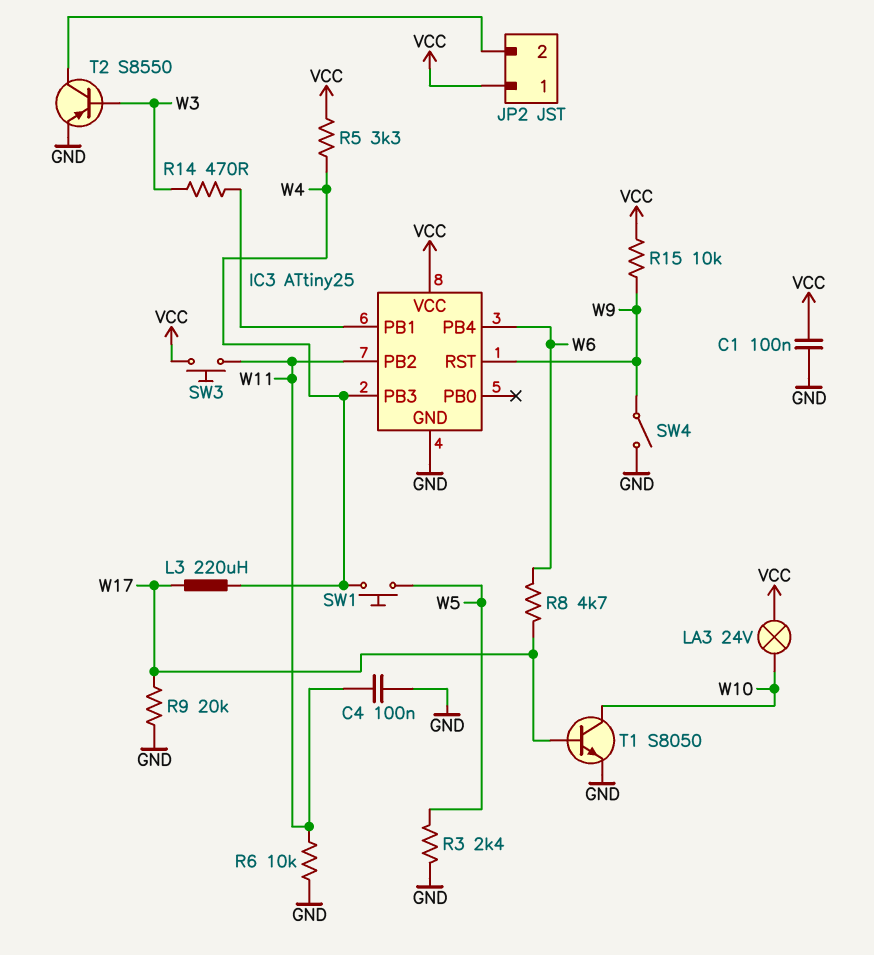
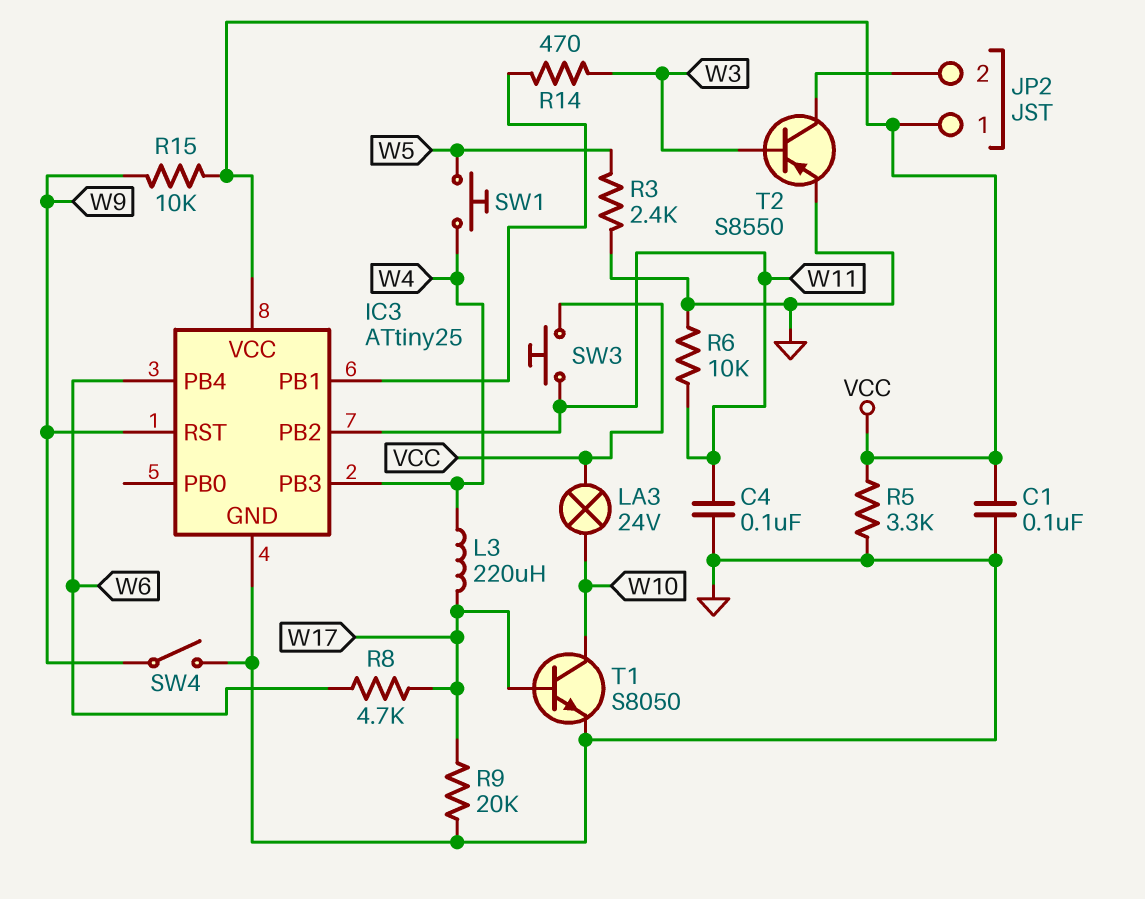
R5: 3.3k (VCC, W4) -> 3.3k (GND, VCC)

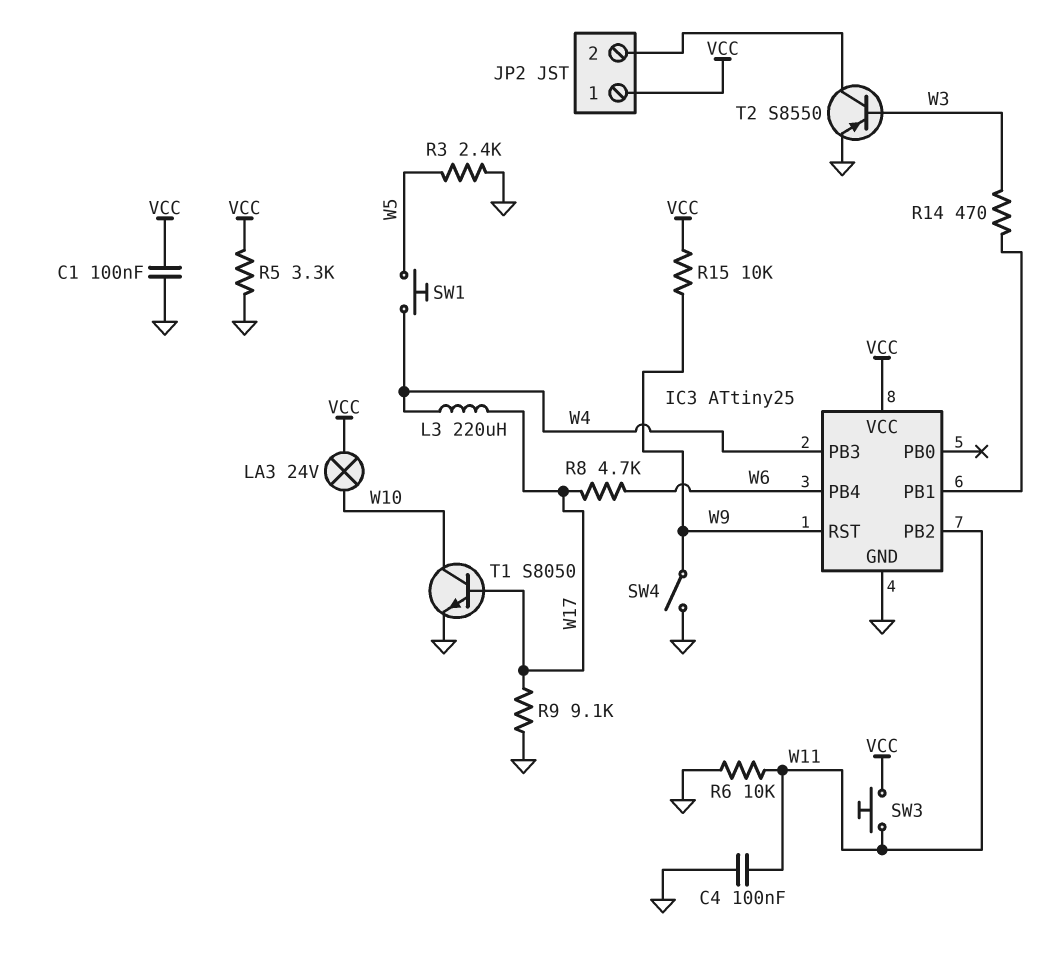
R9: 20k (GND, W17) -> 9.1k (GND, W17)

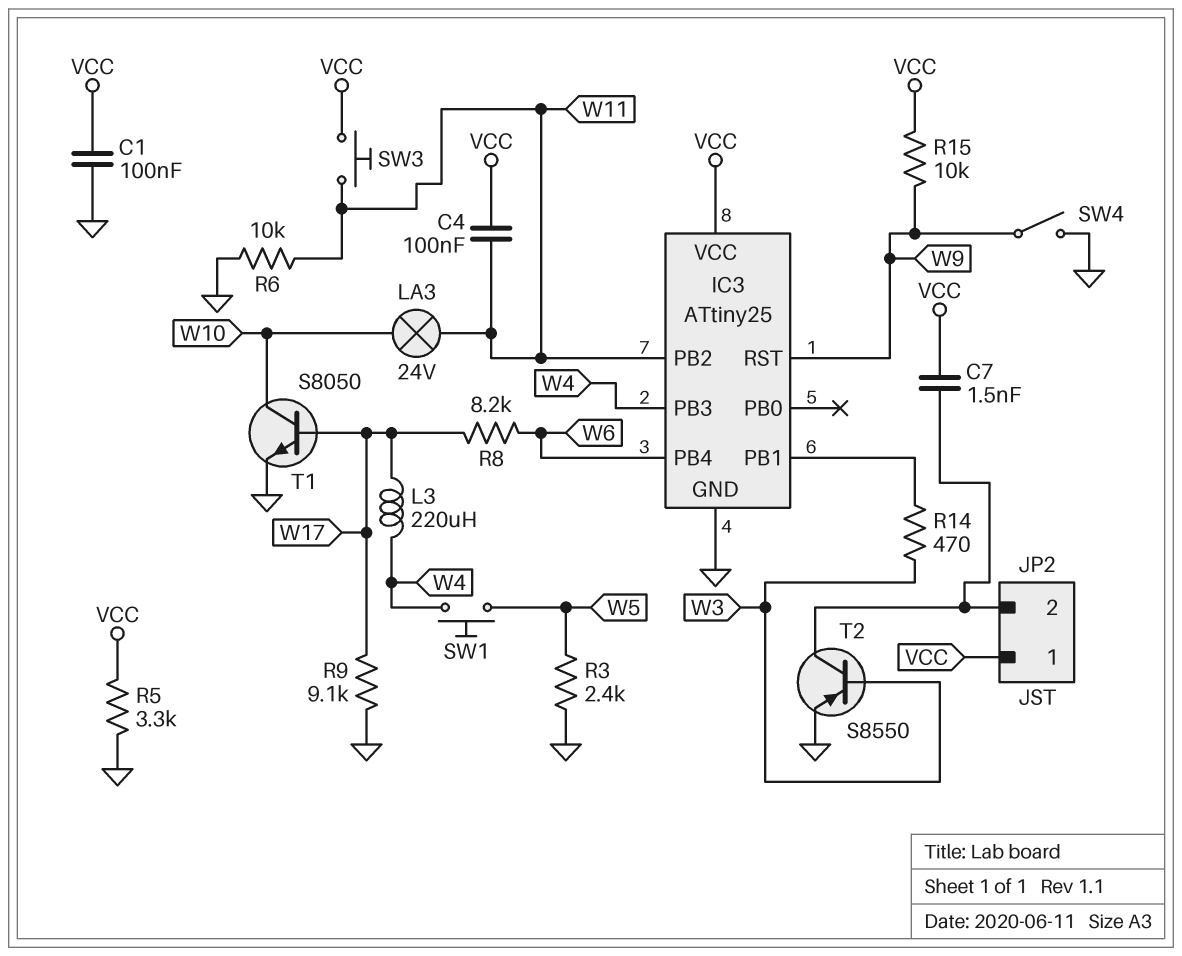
C4: 100nF (GND, W11) -> 100nF (VCC, W11)
C7: none -> 1.5nF (JP2/2, VCC)
LA3: lamp 24V (VCC, W10) -> lamp 24V (W10, W11)
R8: 4.7k (W6, W17) -> 8.2k (W6, W17)

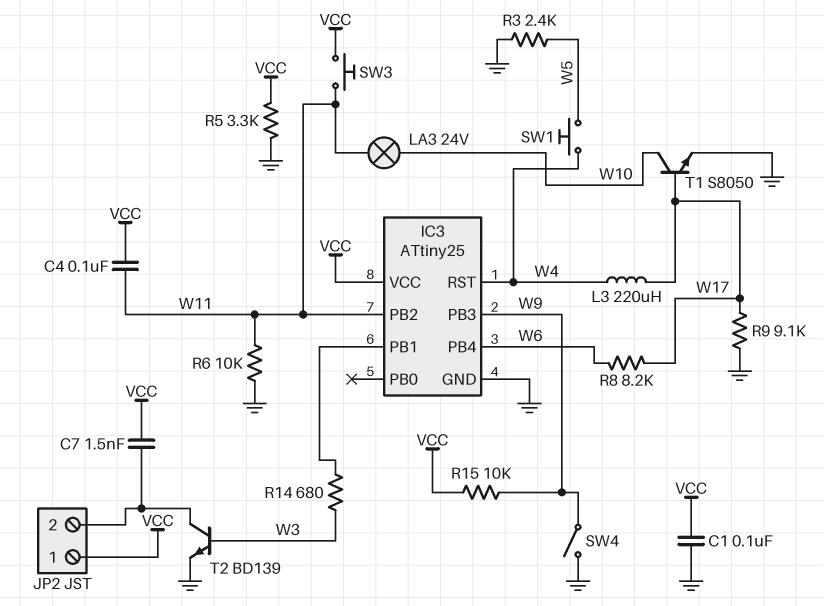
IC3 pin PB3: W4 -> W9
IC3 pin RST: W9 -> W4
R14: 470 (IC3/PB1, W3) -> 680 (IC3/PB1, W3)
T2: PNP S8550 (B W3, C JP2/2, E GND) -> NPN BD139 (B W3, C JP2/2, E GND)

